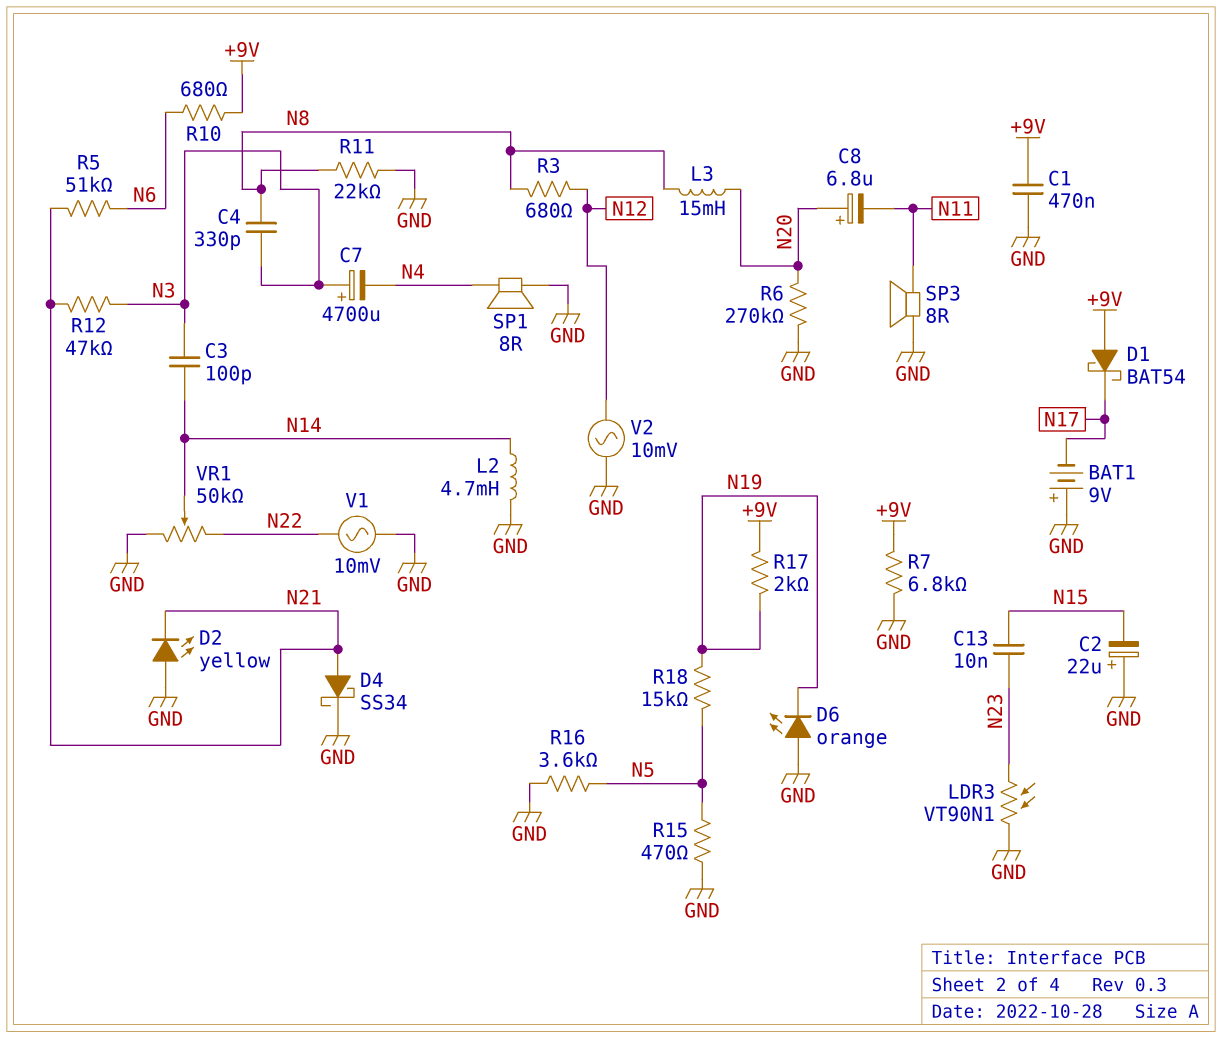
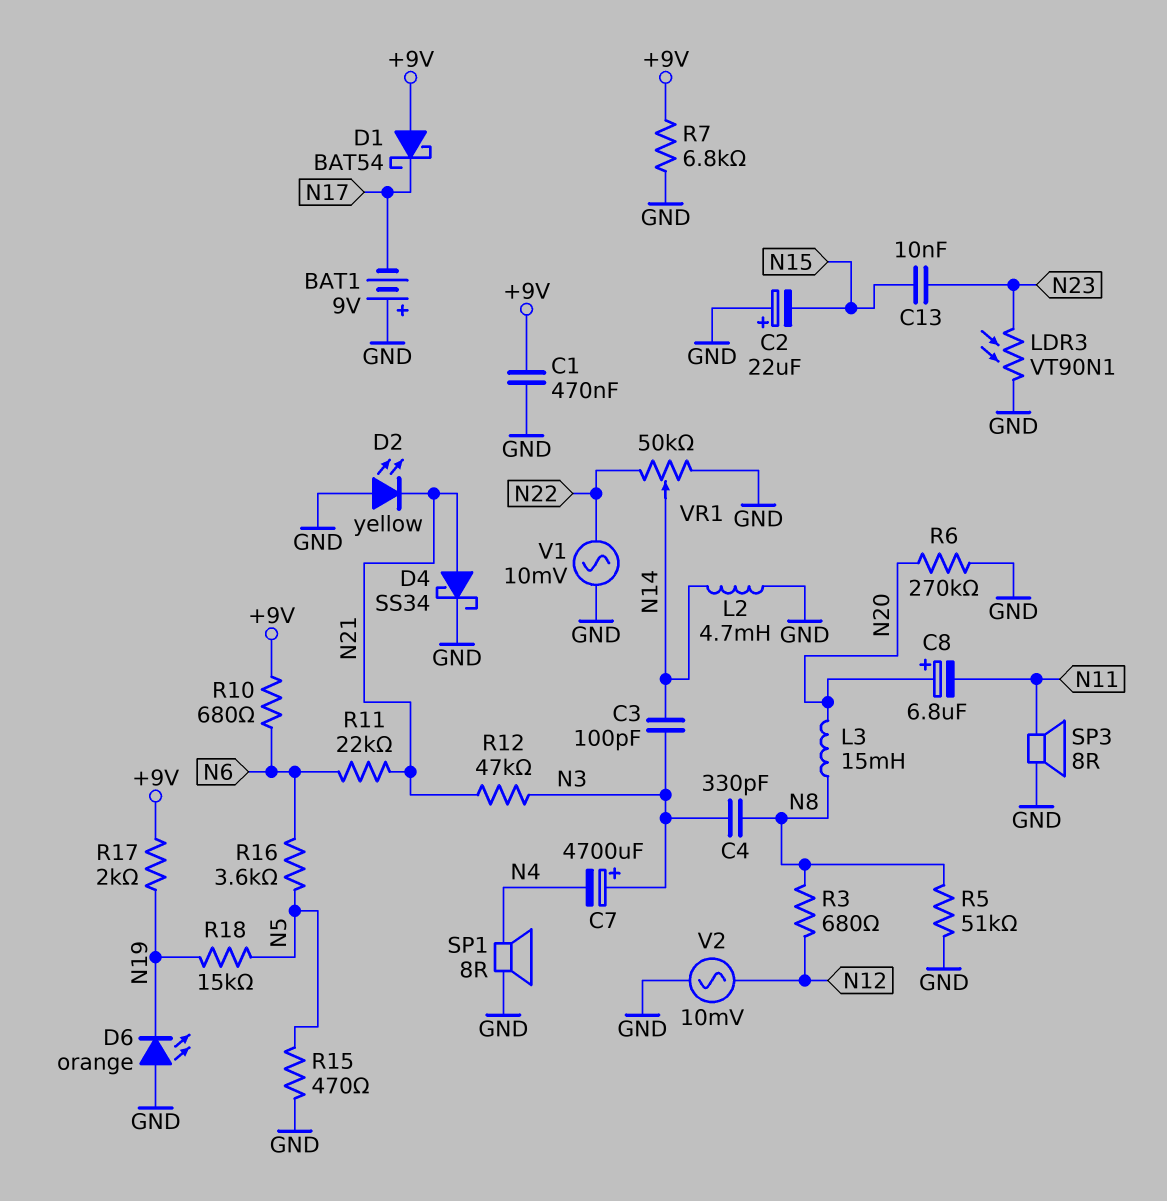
R5: 51k (N6, N21) -> 51k (GND, N8)
R11: 22k (GND, N8) -> 22k (N6, N21)
R16: 3.6k (GND, N5) -> 3.6k (N5, N6)

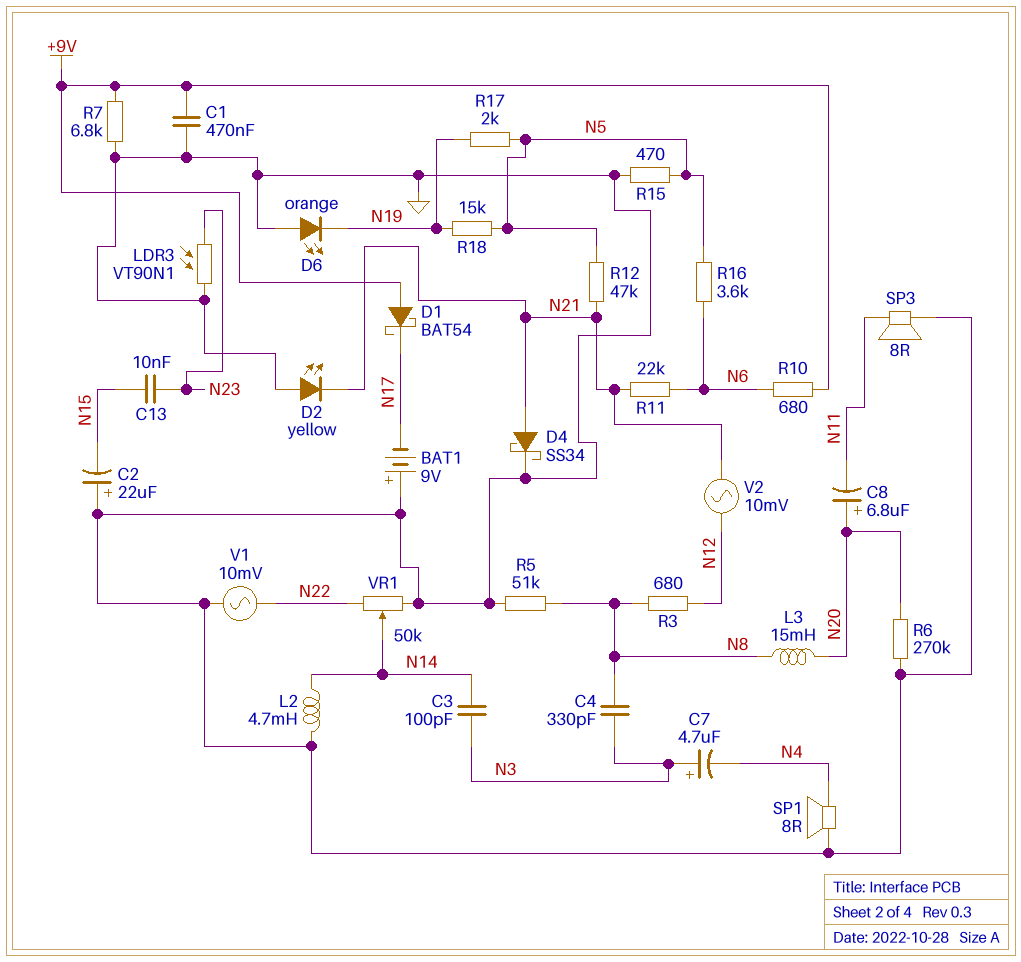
C7: 4700uF (plus N3, minus N4) -> 4.7uF (plus N3, minus N4)
R12: 47k (N3, N21) -> 47k (N5, N21)
R17: 2k (+9V, N19) -> 2k (N5, N19)
V2: AC 10mV (GND, N12) -> AC 10mV (N12, N21)

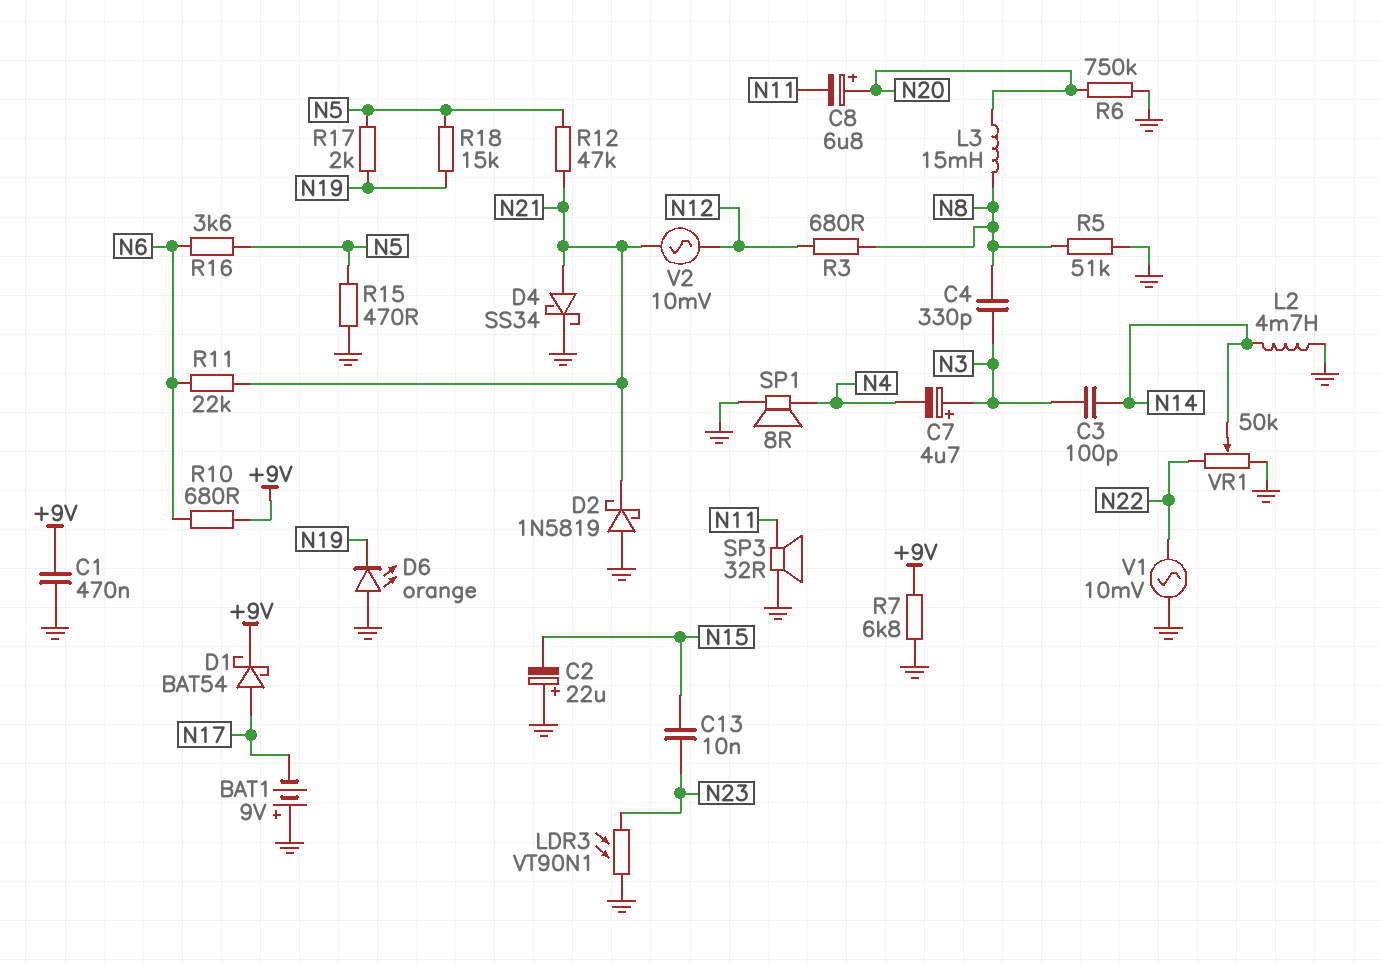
D1: schottky BAT54 (A +9V, K N17) -> schottky BAT54 (A N17, K +9V)
D2: LED yellow (A GND, K N21) -> schottky 1N5819 (A GND, K N21)
R6: 270k (GND, N20) -> 750k (GND, N20)
SP3: speaker 8R (GND, N11) -> speaker 32R (GND, N11)

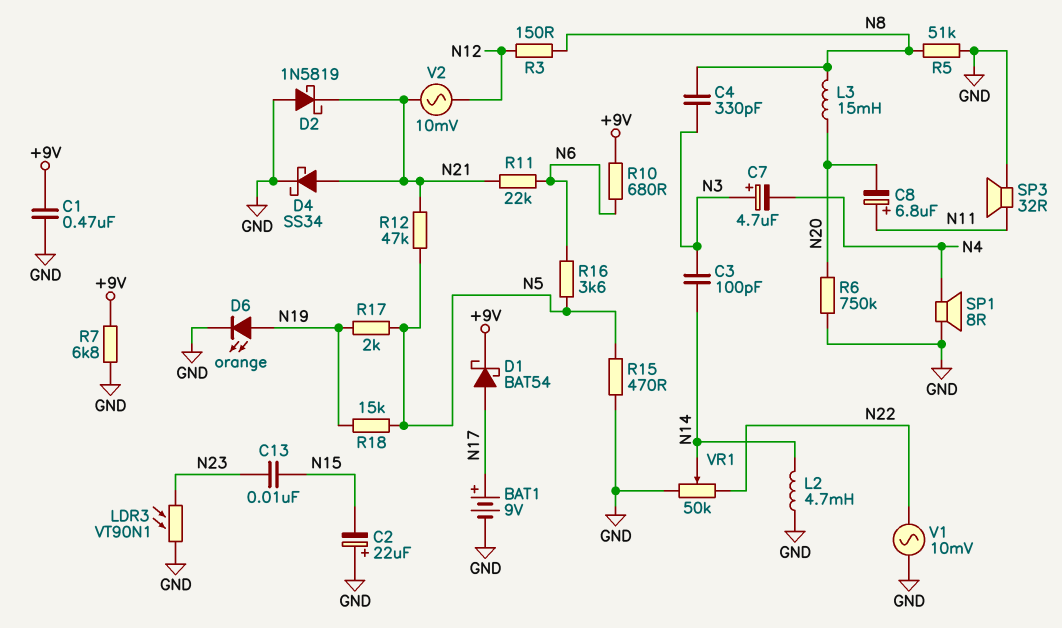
BAT1: 9V (plus GND, minus N17) -> 9V (plus N17, minus GND)
C8: 6.8uF (plus N20, minus N11) -> 6.8uF (plus N11, minus N20)
D6: LED orange (A GND, K N19) -> LED orange (A N19, K GND)
R3: 680 (N8, N12) -> 150 (N8, N12)

